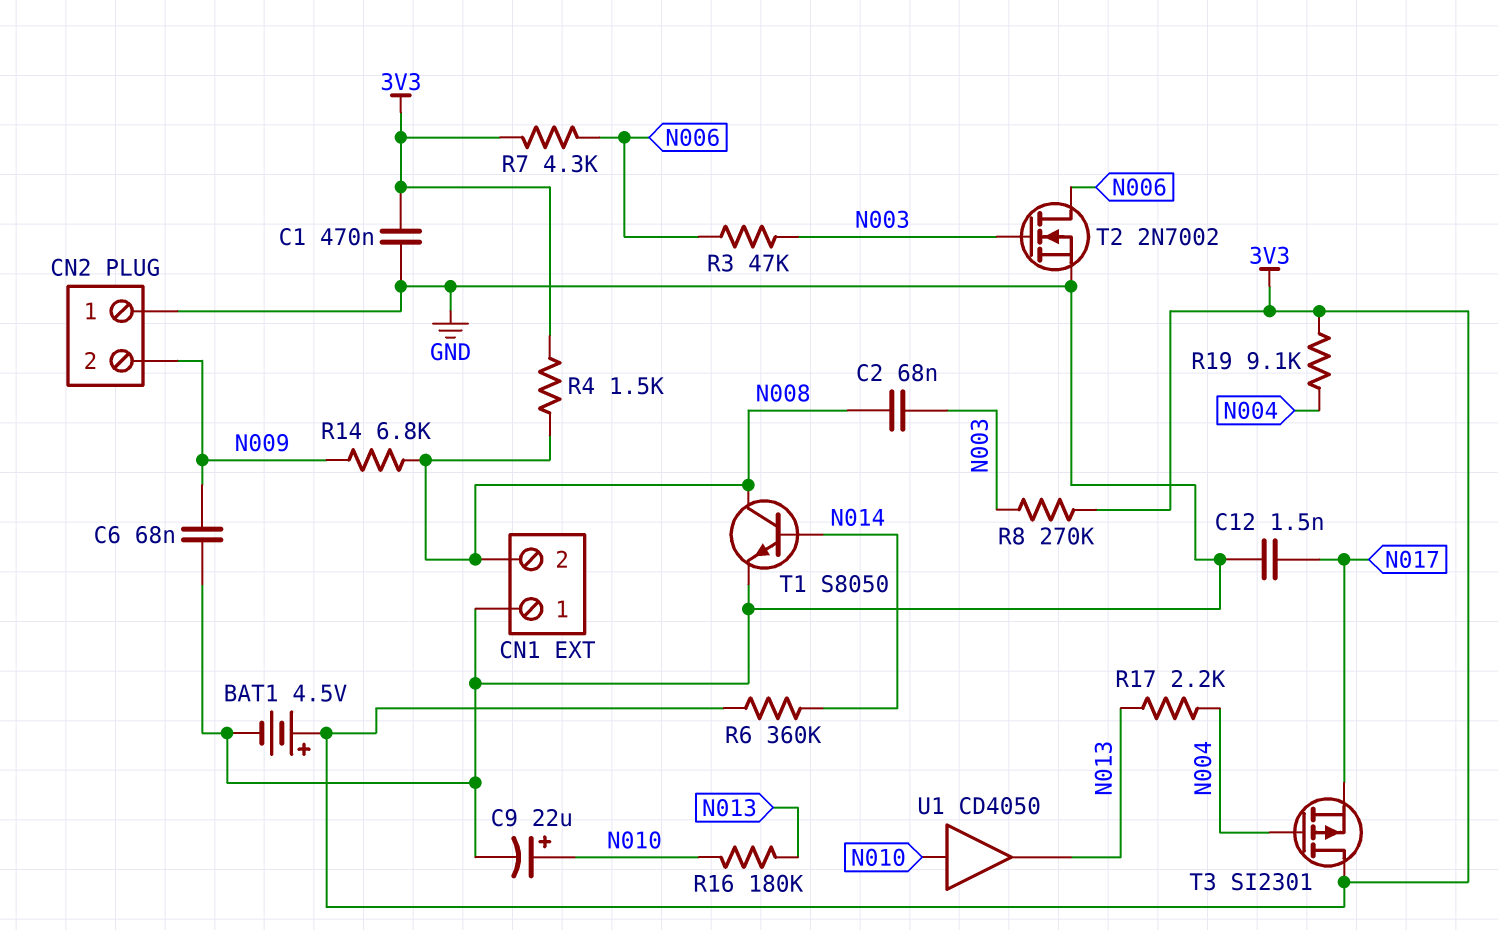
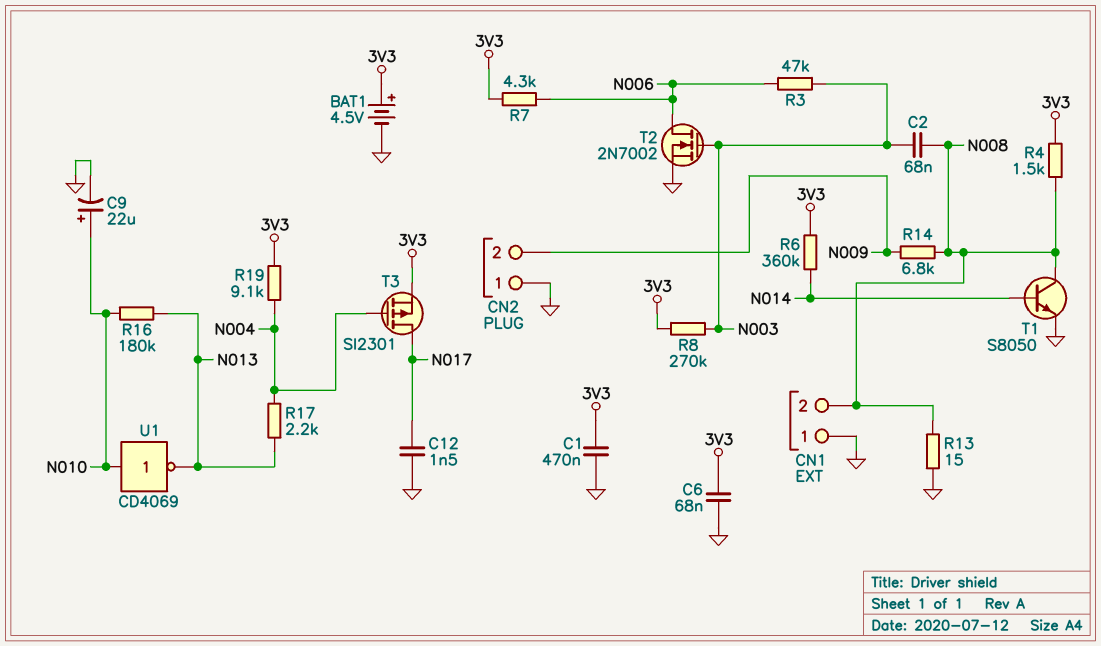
C6: 68nF (GND, N009) -> 68nF (3V3, GND)
R13: none -> 15 (GND, N008)
T3: PMOS SI2301 (G N004, D 3V3, S N017) -> PMOS SI2301 (G N004, D N017, S 3V3)
U1: buffer CD4050 (in N010, out N013) -> NOT CD4069 (in N010, out N013)

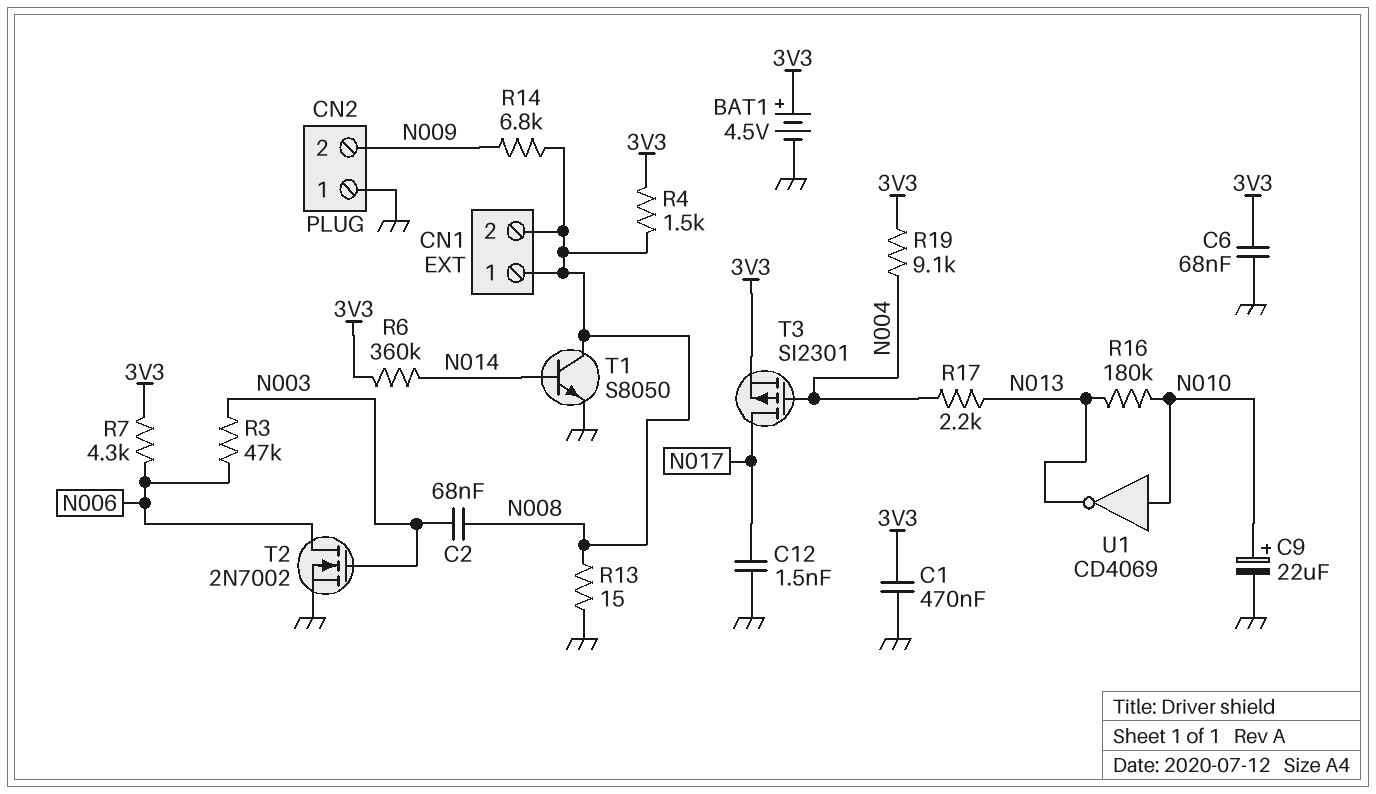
CN1 pin 1: GND -> N008
R8: 270k (3V3, N003) -> none

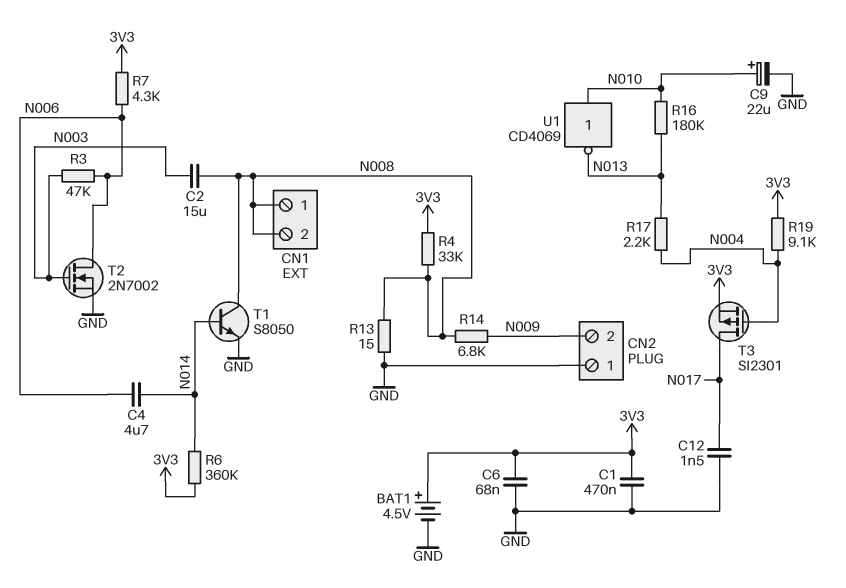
C2: 68nF (N003, N008) -> 15uF (N003, N008)
C4: none -> 4.7uF (N006, N014)
R4: 1.5k (3V3, N008) -> 33k (3V3, N008)

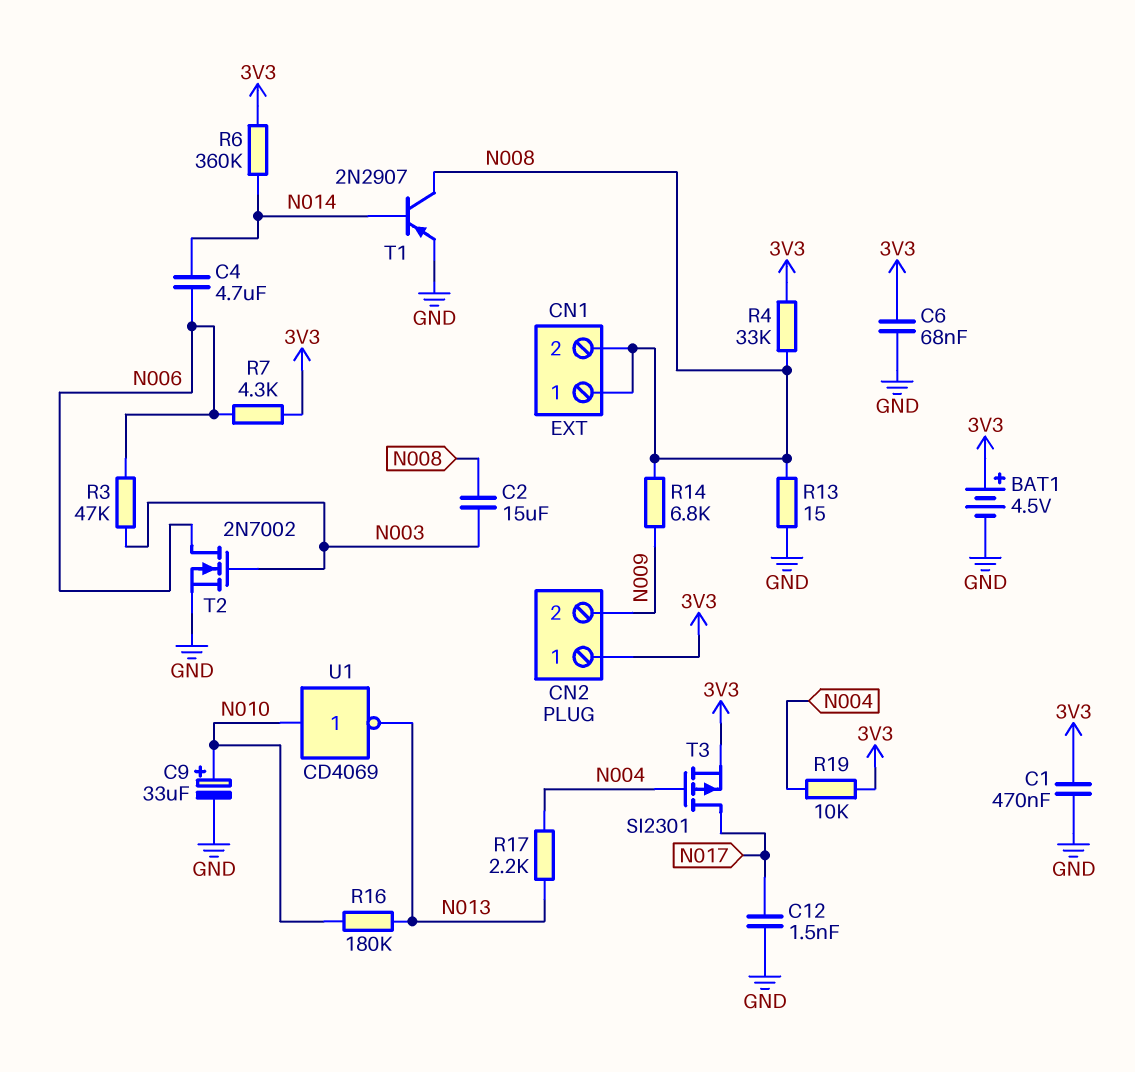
C9: 22uF (plus N010, minus GND) -> 33uF (plus N010, minus GND)
CN2 pin 1: GND -> 3V3
R19: 9.1k (3V3, N004) -> 10k (3V3, N004)
T1: NPN S8050 (B N014, C N008, E GND) -> PNP 2N2907 (B N014, C N008, E GND)

